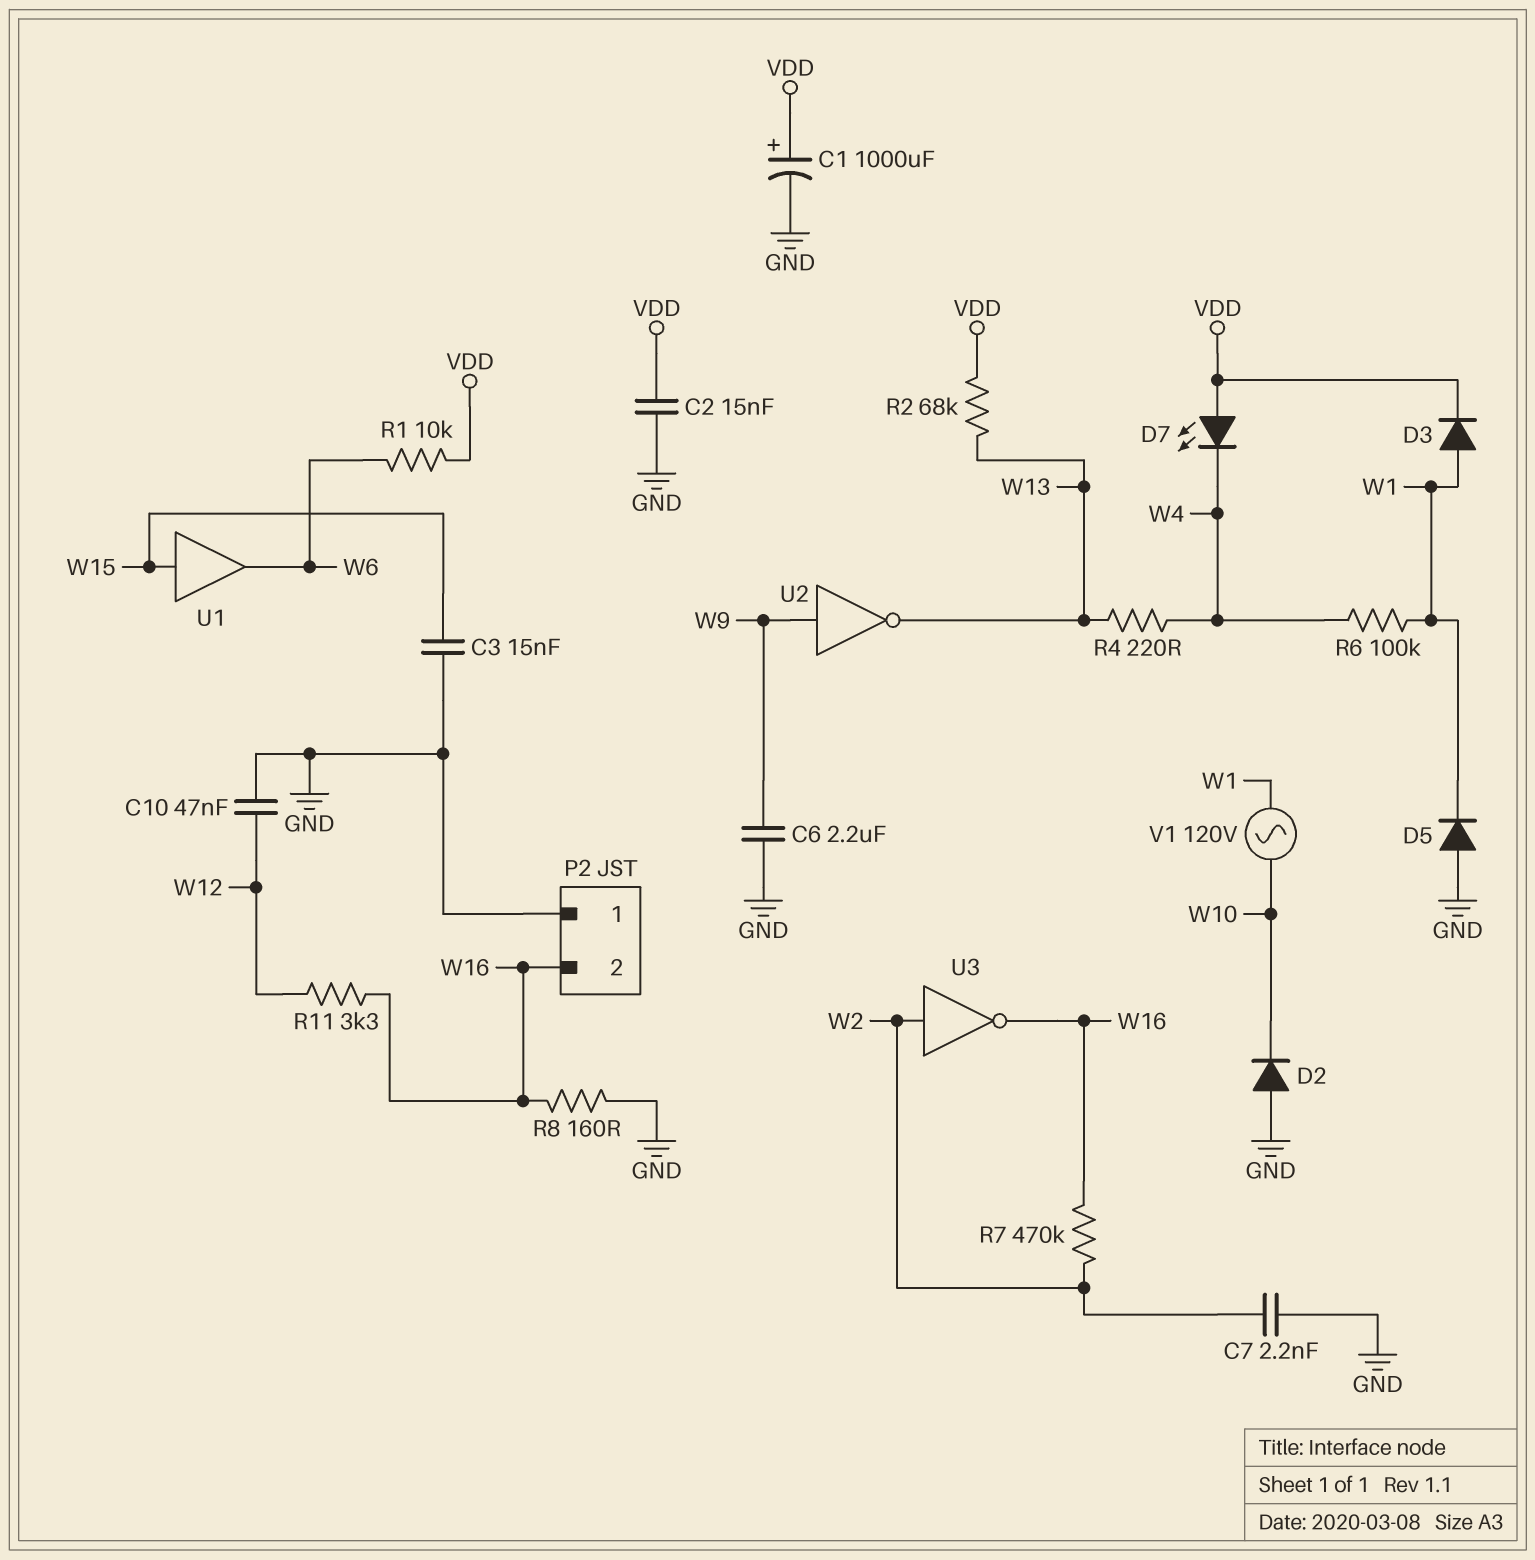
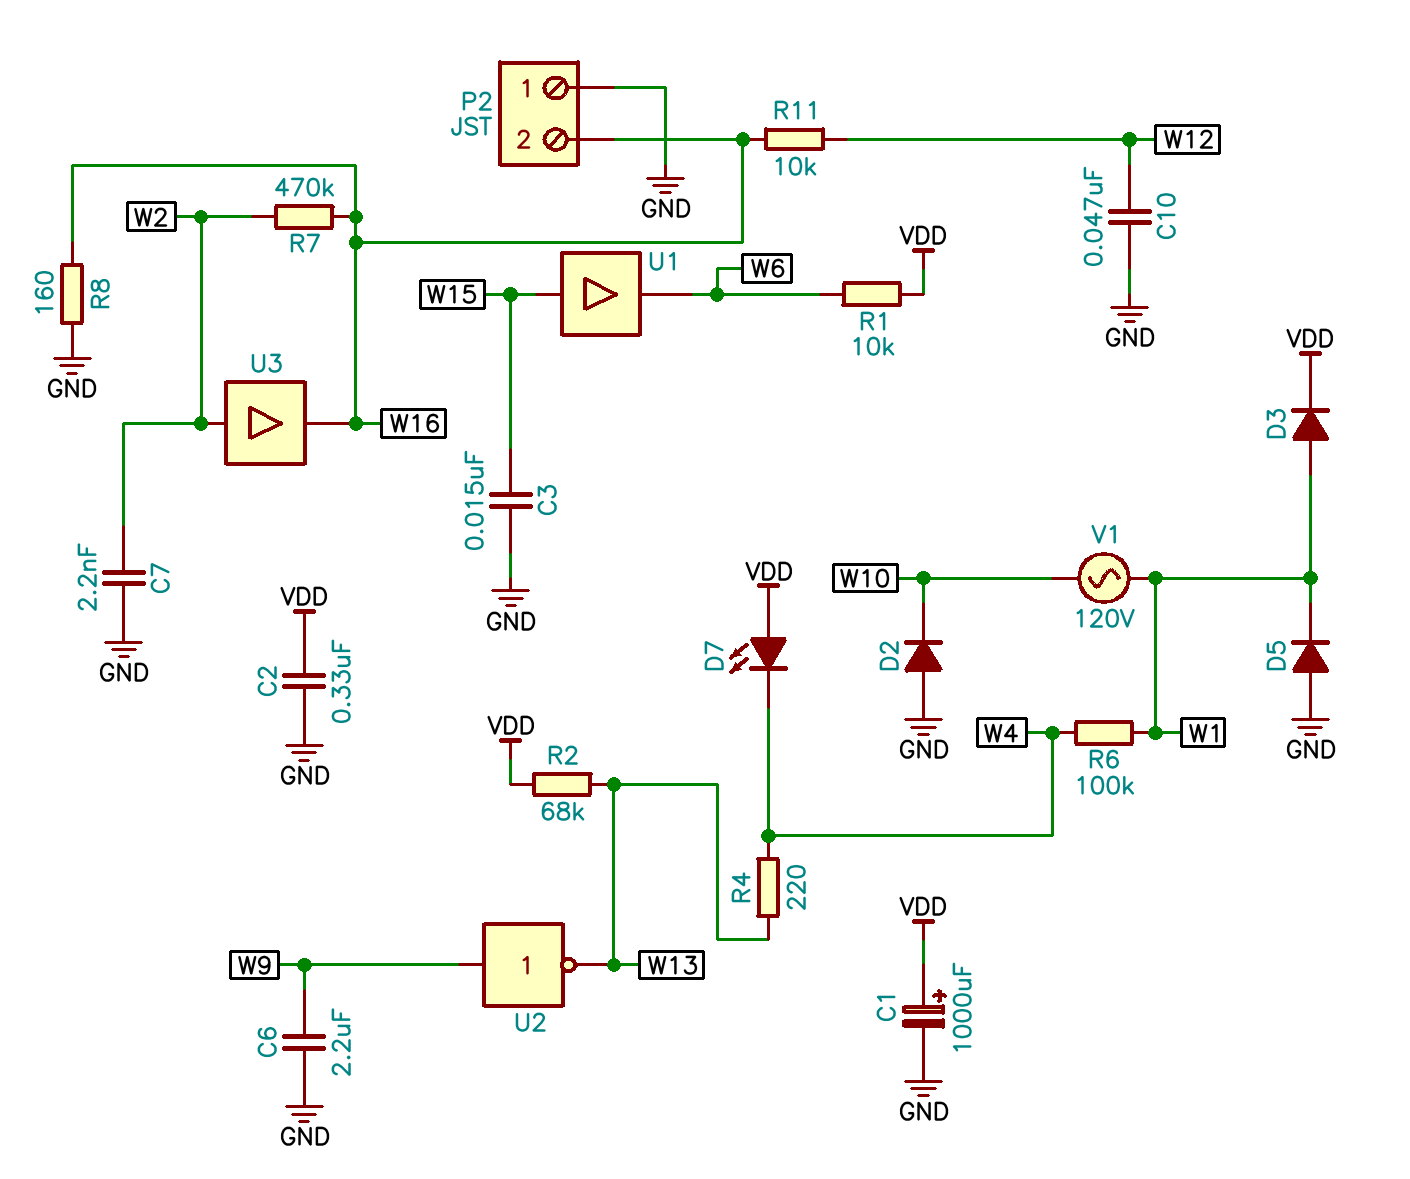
C2: 15nF (GND, VDD) -> 330nF (GND, VDD)
R11: 3.3k (W12, W16) -> 10k (W12, W16)
U3: NOT (in W2, out W16) -> buffer (in W2, out W16)

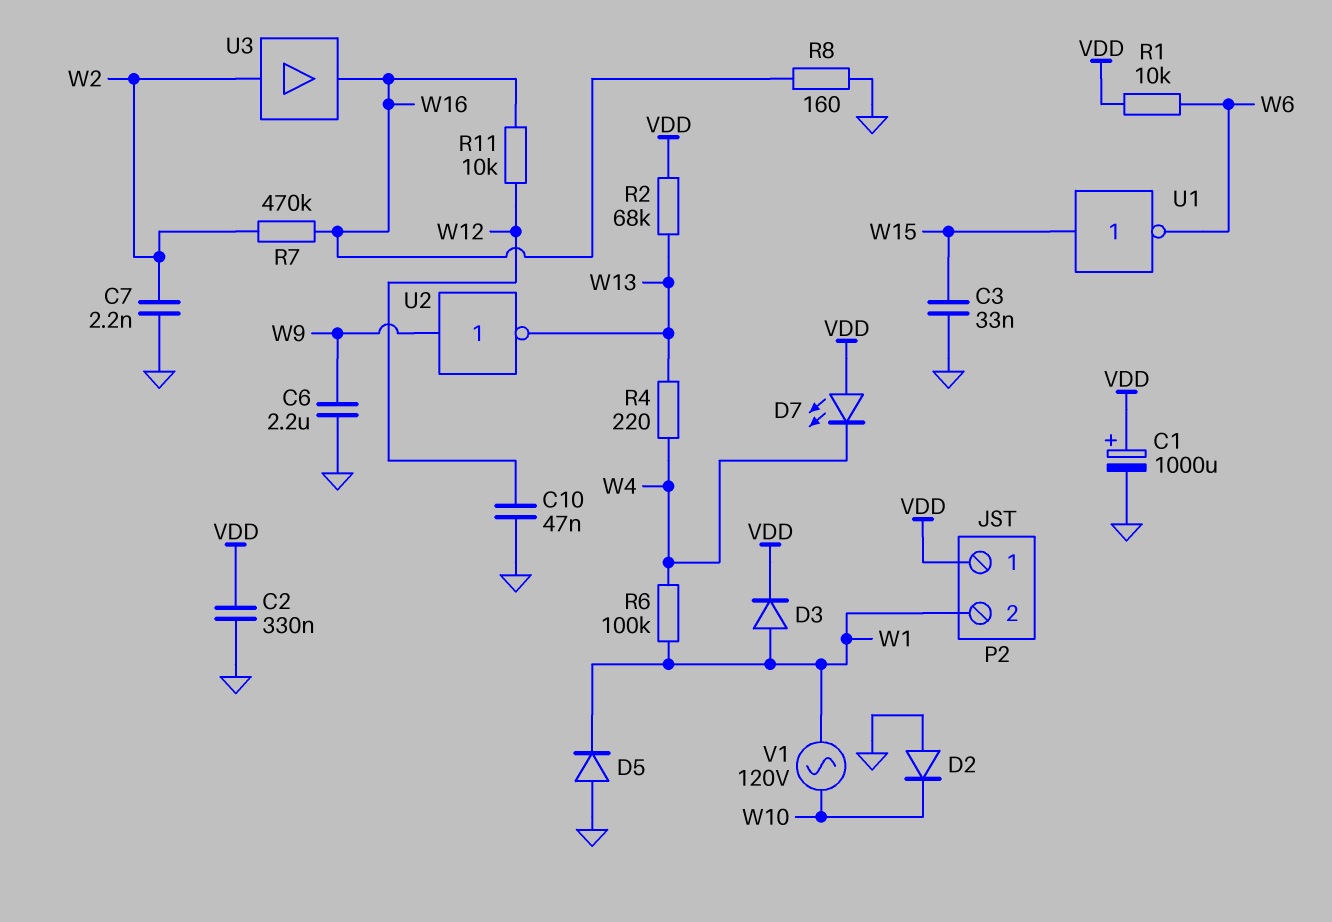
C3: 15nF (GND, W15) -> 33nF (GND, W15)
P2 pin 1: GND -> VDD
P2 pin 2: W16 -> W1
U1: buffer (in W15, out W6) -> NOT (in W15, out W6)

